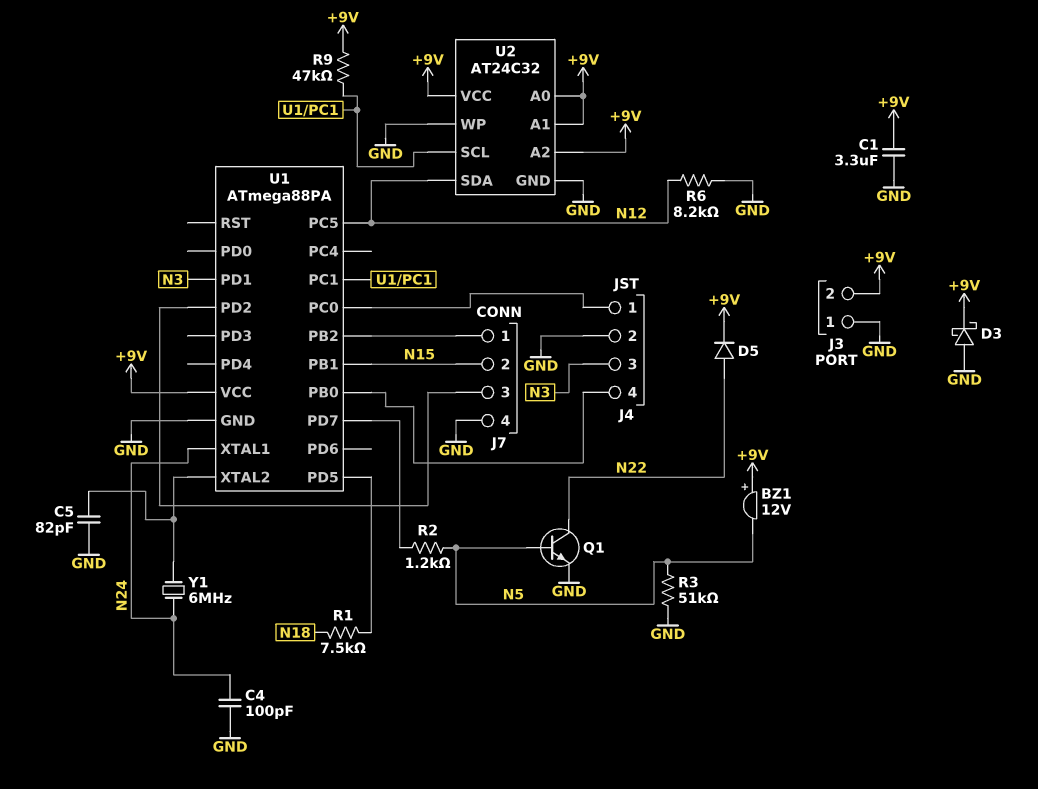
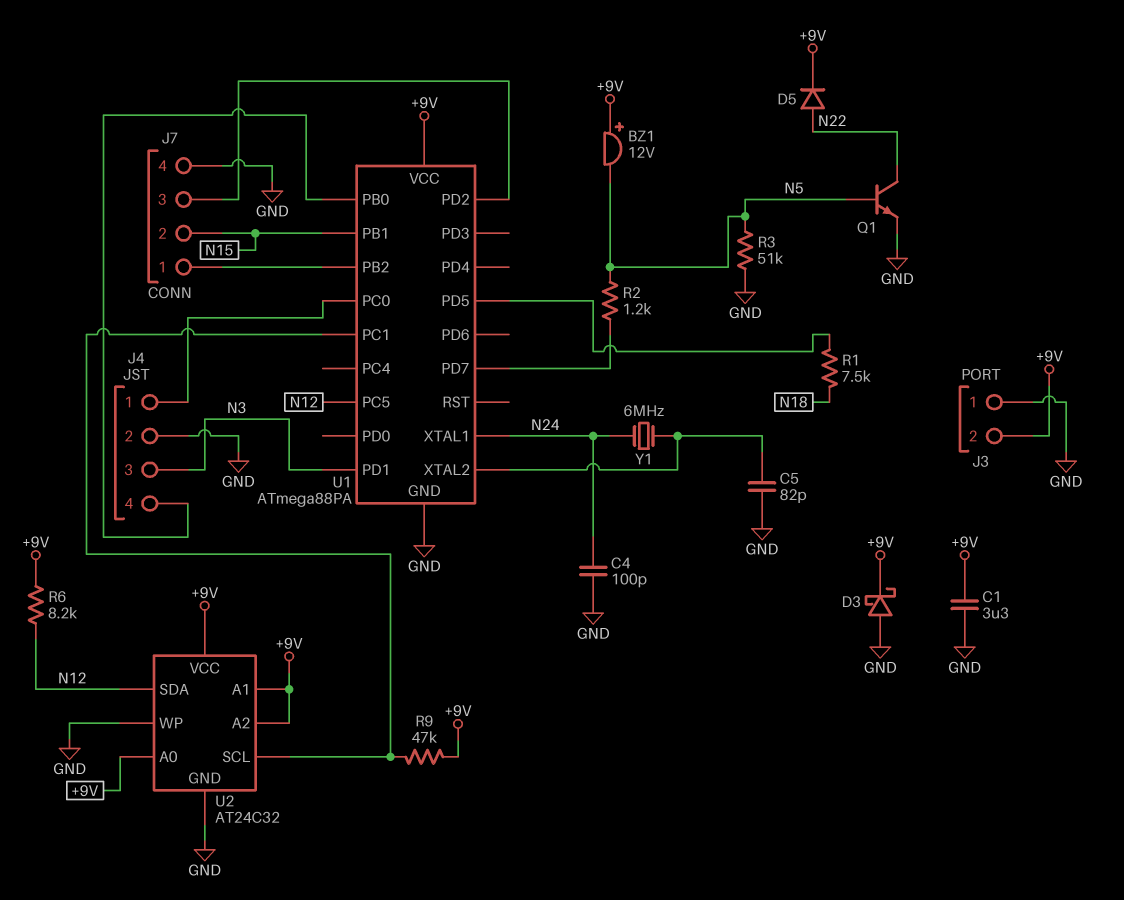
R6: 8.2k (GND, N12) -> 8.2k (+9V, N12)

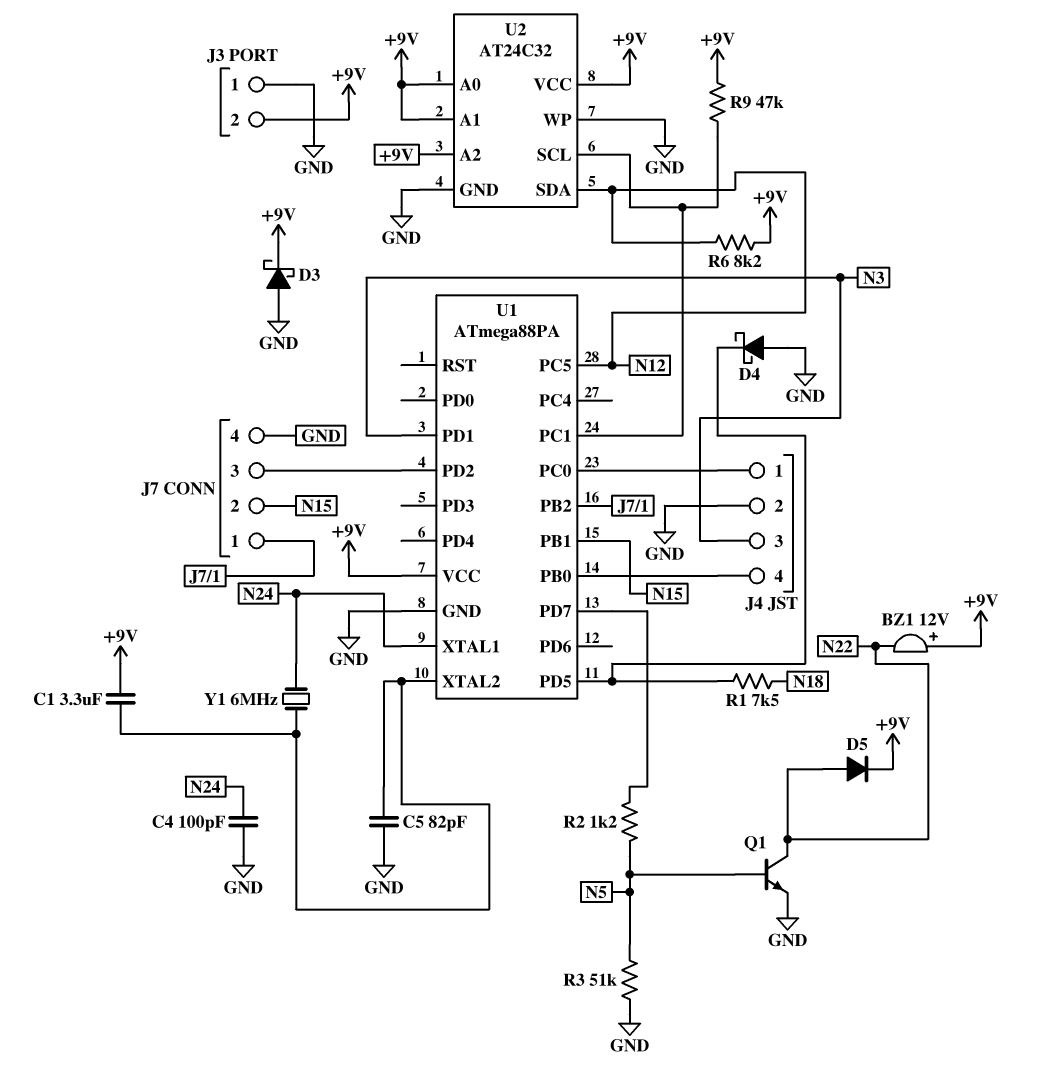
BZ1: buzzer 12V (plus +9V, minus N5) -> buzzer 12V (plus +9V, minus N22)
C1: 3.3uF (+9V, GND) -> 3.3uF (+9V, U1/XTAL2)
D4: none -> schottky (A GND, K U1/PD5)

